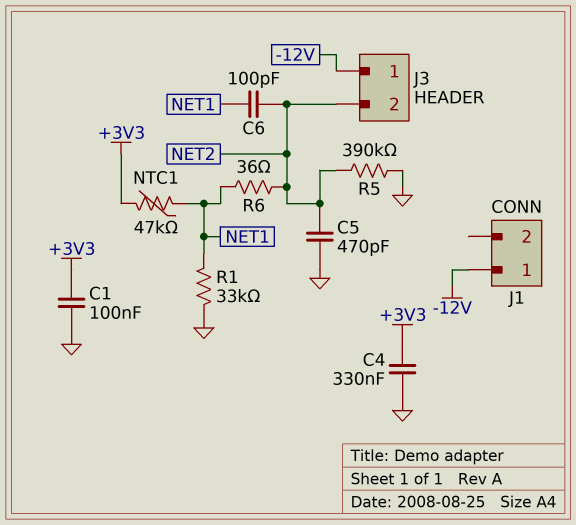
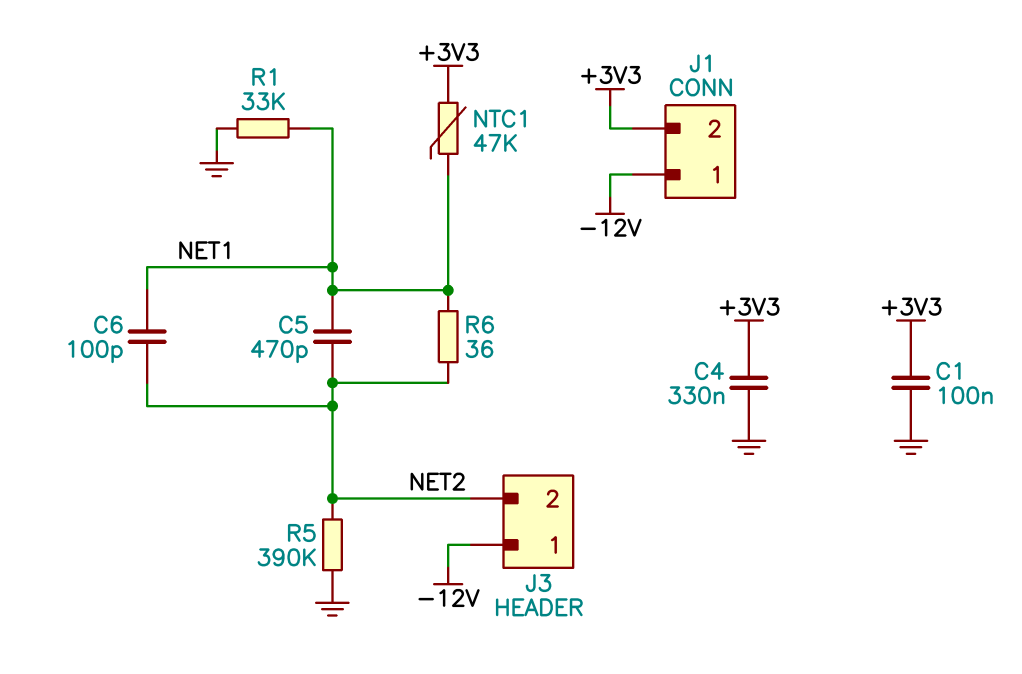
C5: 470pF (GND, NET2) -> 470pF (NET1, NET2)
J1 pin 2: none -> +3V3

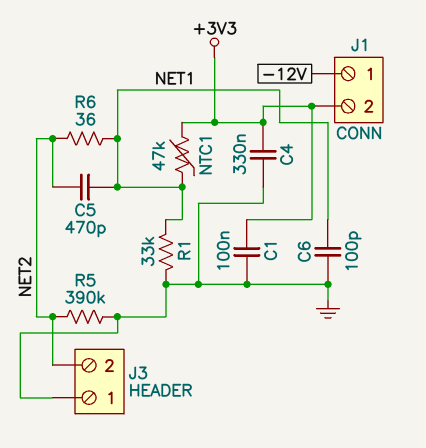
C6: 100pF (NET1, NET2) -> 100pF (GND, NET1)
J3 pin 1: -12V -> GND

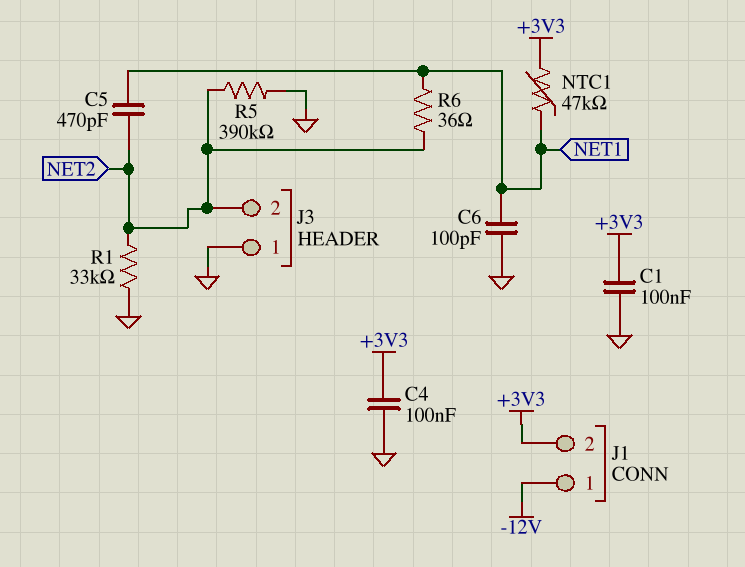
C4: 330nF (+3V3, GND) -> 100nF (+3V3, GND)
R1: 33k (GND, NET1) -> 33k (GND, NET2)

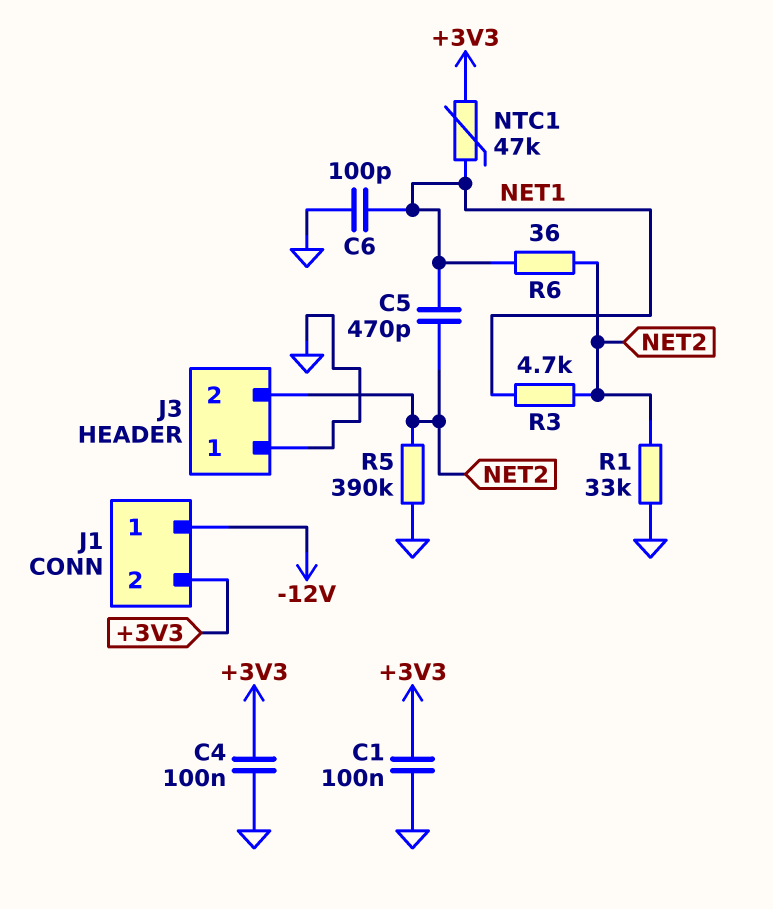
R3: none -> 4.7k (NET1, NET2)

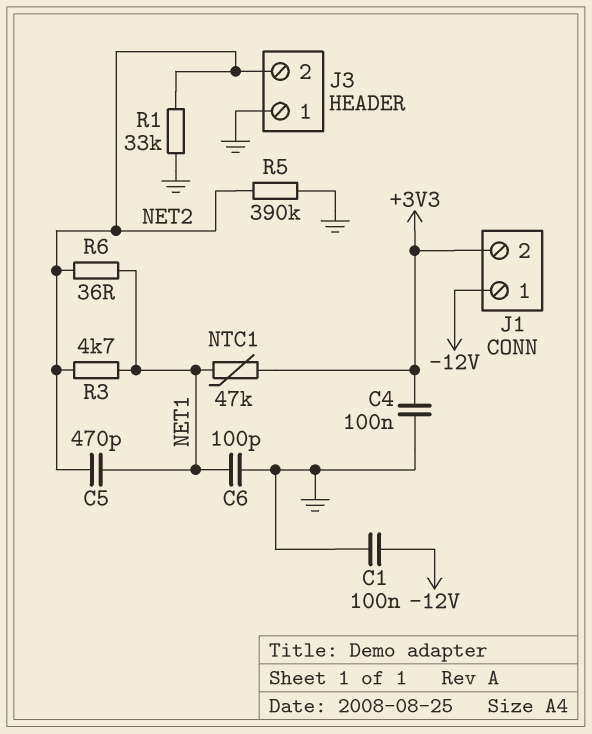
C1: 100nF (+3V3, GND) -> 100nF (-12V, GND)

